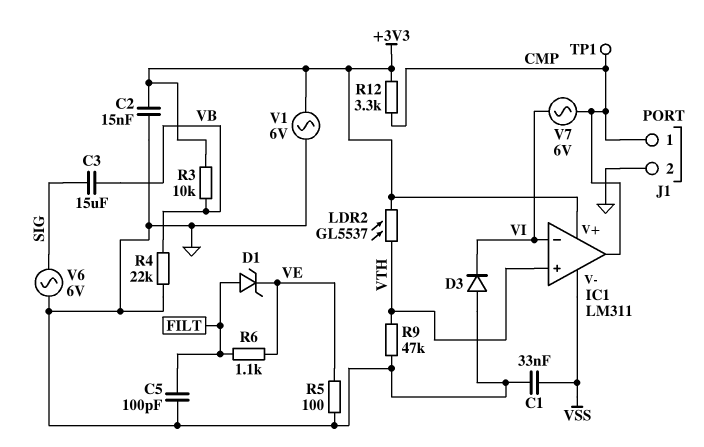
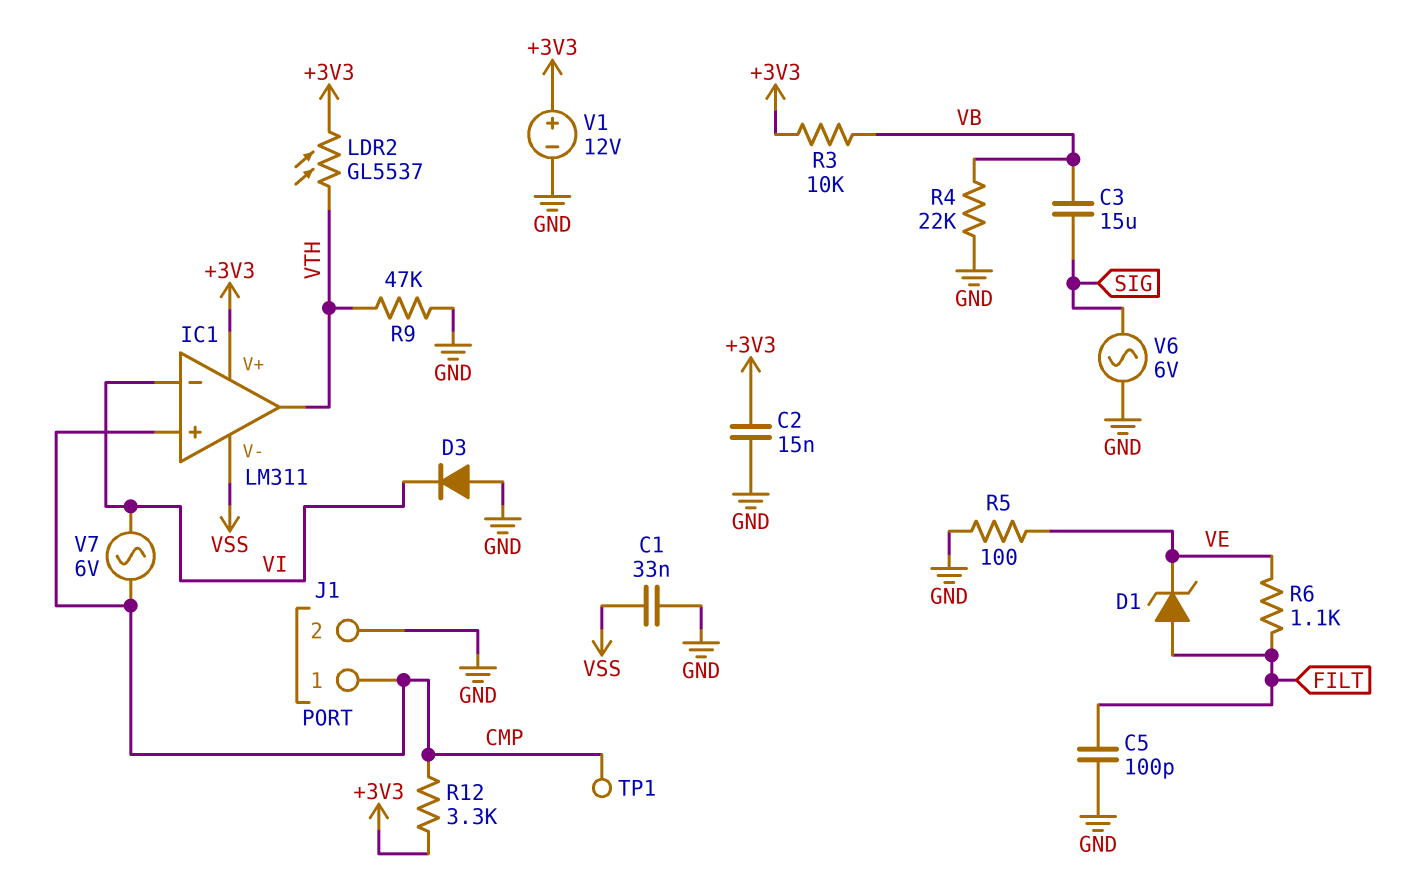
IC1 pin in+: VTH -> CMP
IC1 pin out: CMP -> VTH
V1: AC 6V (+3V3, GND) -> 12V (plus +3V3, minus GND)

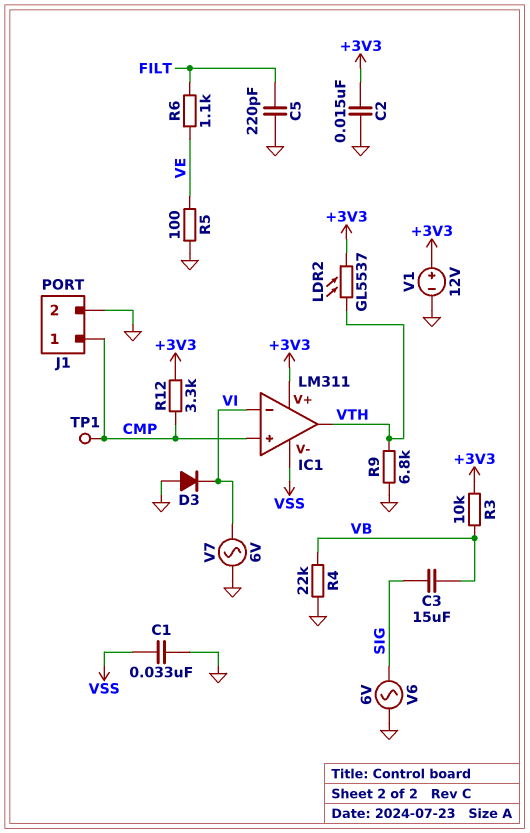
C5: 100pF (FILT, GND) -> 220pF (FILT, GND)
D1: zener (A FILT, K VE) -> none
R9: 47k (GND, VTH) -> 6.8k (GND, VTH)
V7: AC 6V (CMP, VI) -> AC 6V (GND, VI)

